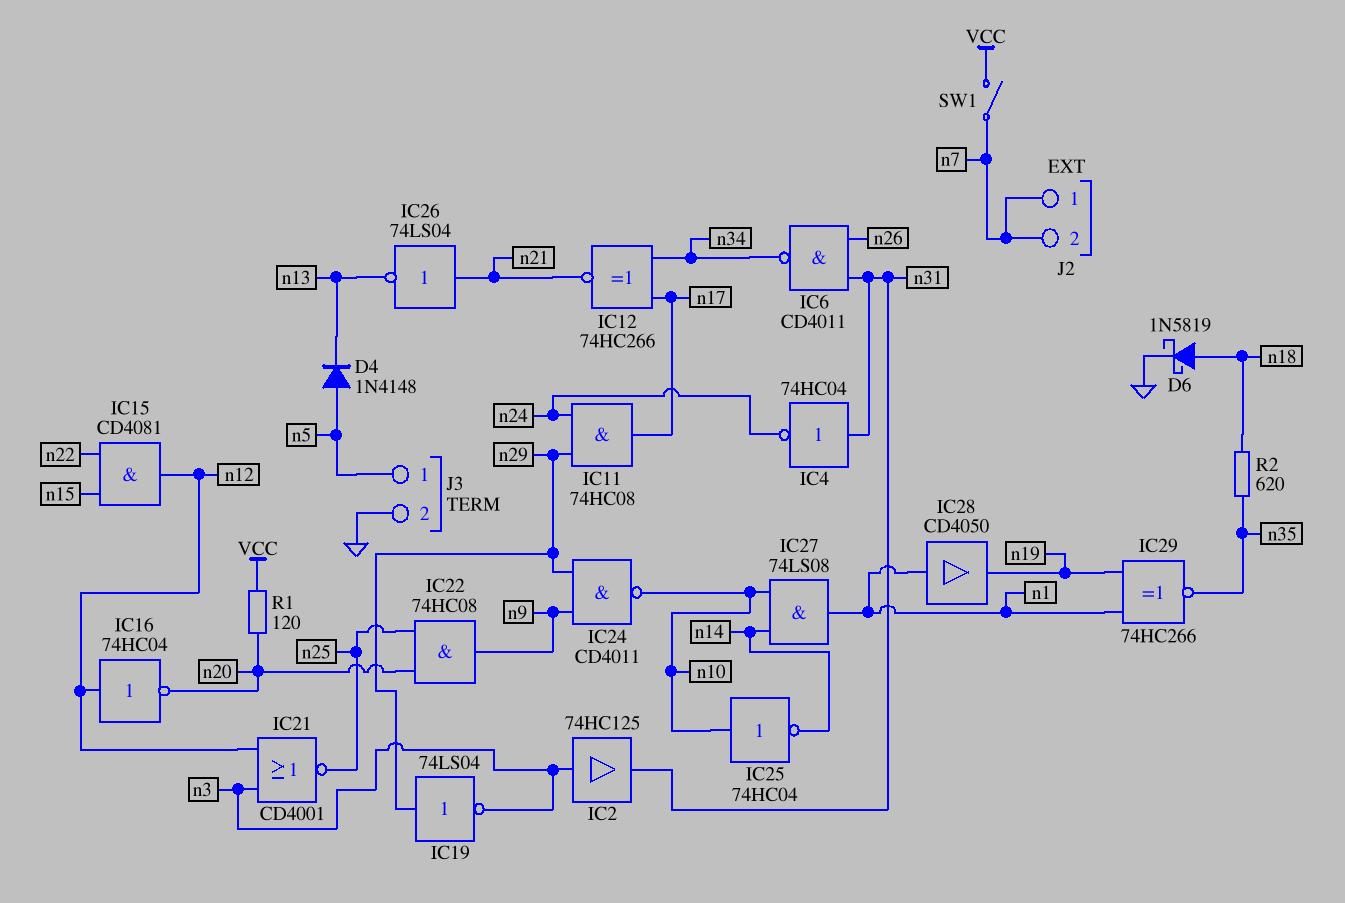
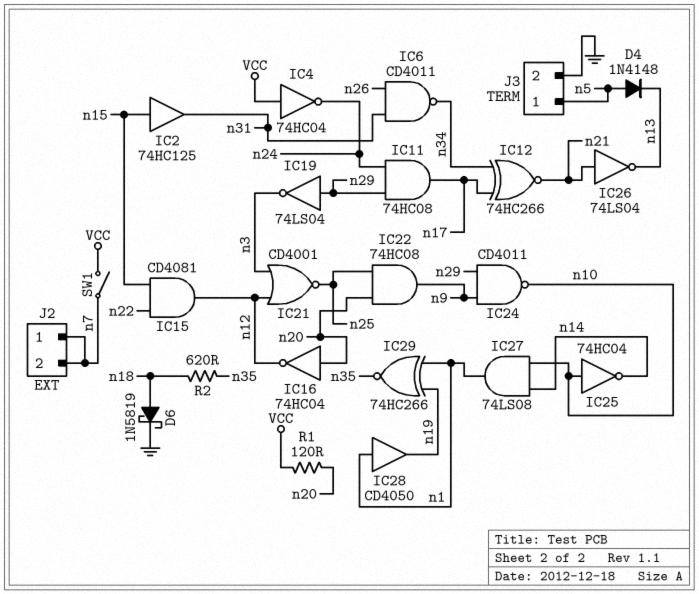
IC2: buffer 74HC125 (in n3, out n31) -> buffer 74HC125 (in n15, out n31)
IC4: NOT 74HC04 (in n31, out n24) -> NOT 74HC04 (in VCC, out n24)
IC16: NOT 74HC04 (in n12, out n20) -> NOT 74HC04 (in n20, out n12)

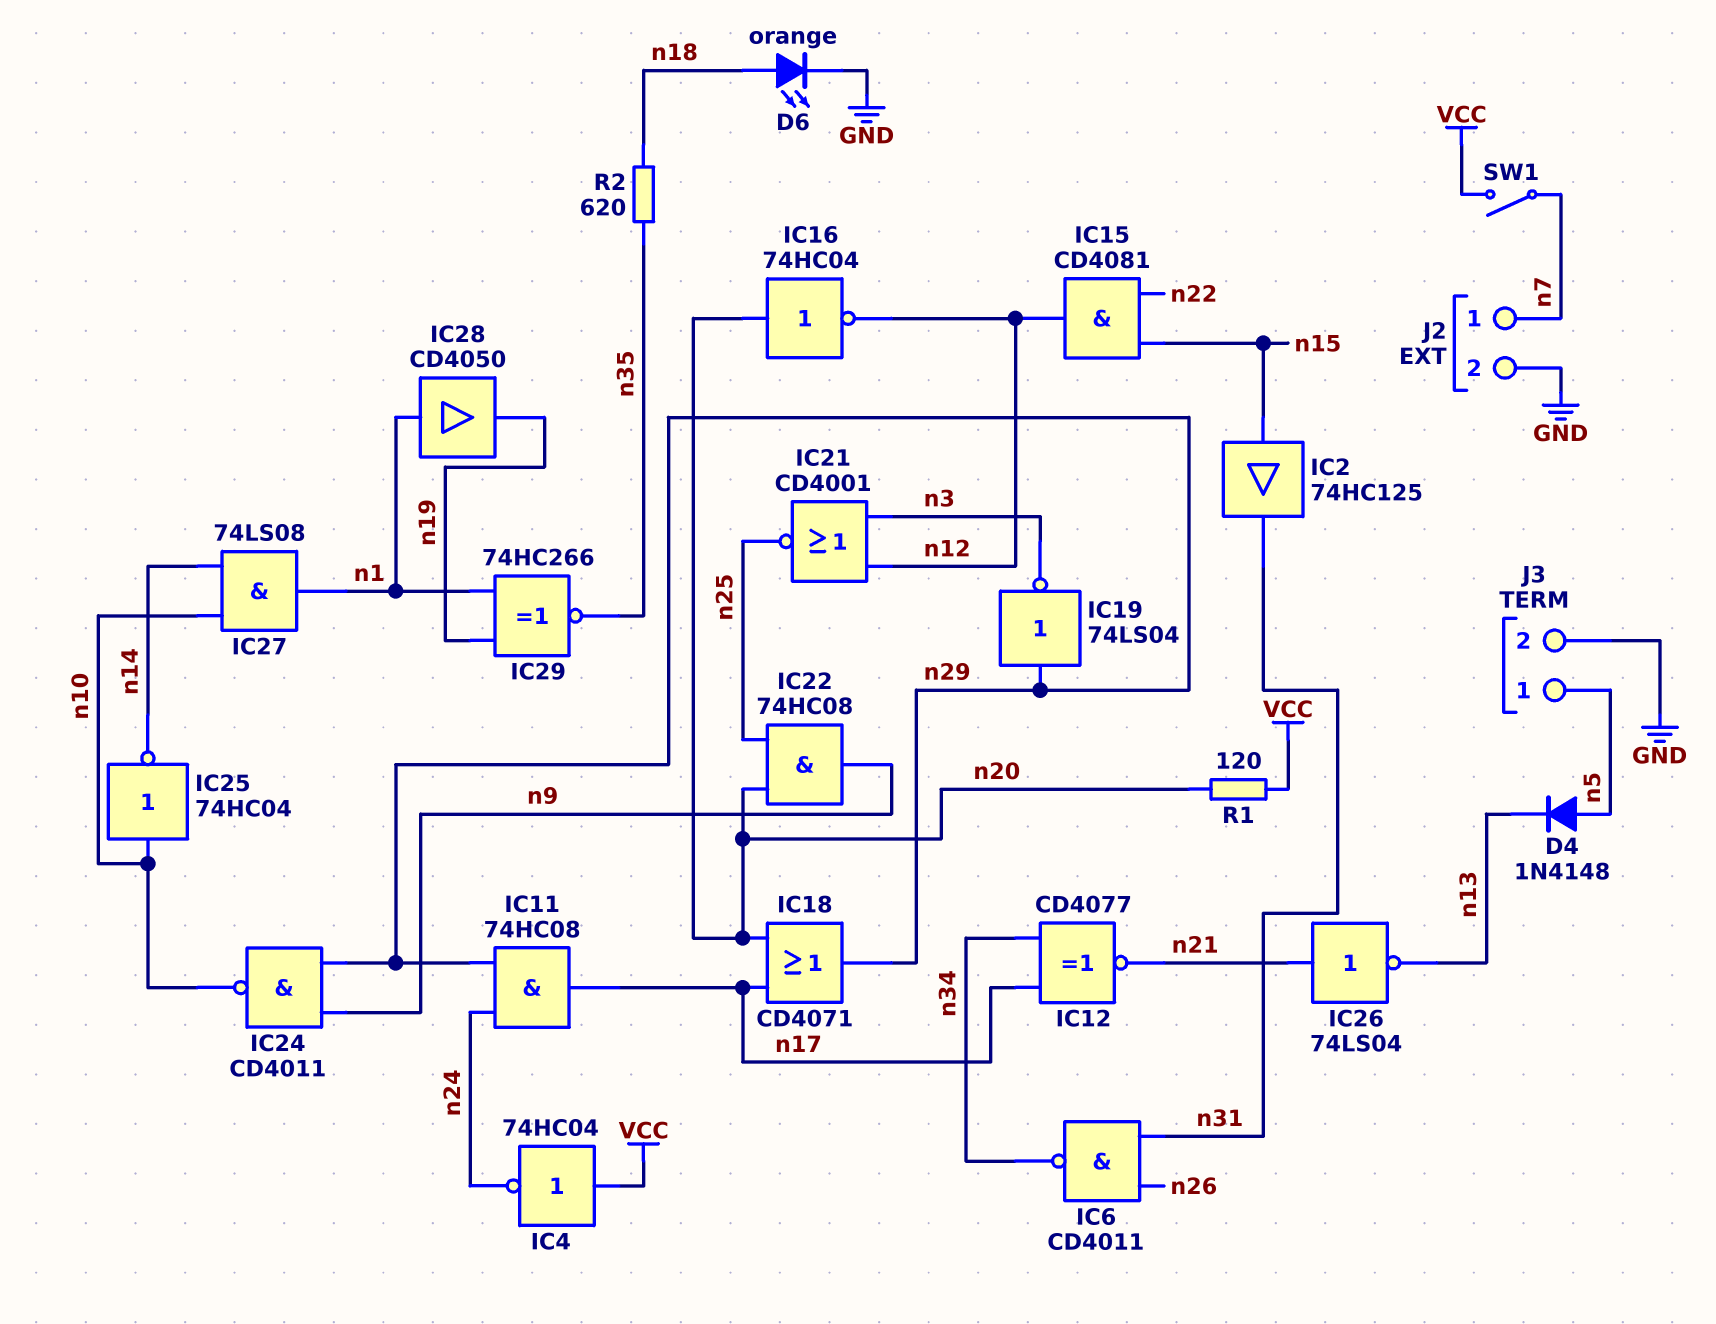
D6: schottky 1N5819 (A n18, K GND) -> LED orange (A n18, K GND)
IC12: XNOR 74HC266 (in n17, in n34, out n21) -> XNOR CD4077 (in n17, in n34, out n21)
IC18: none -> OR CD4071 (in n17, in n20, out n29)
J2 pin 2: n7 -> GND

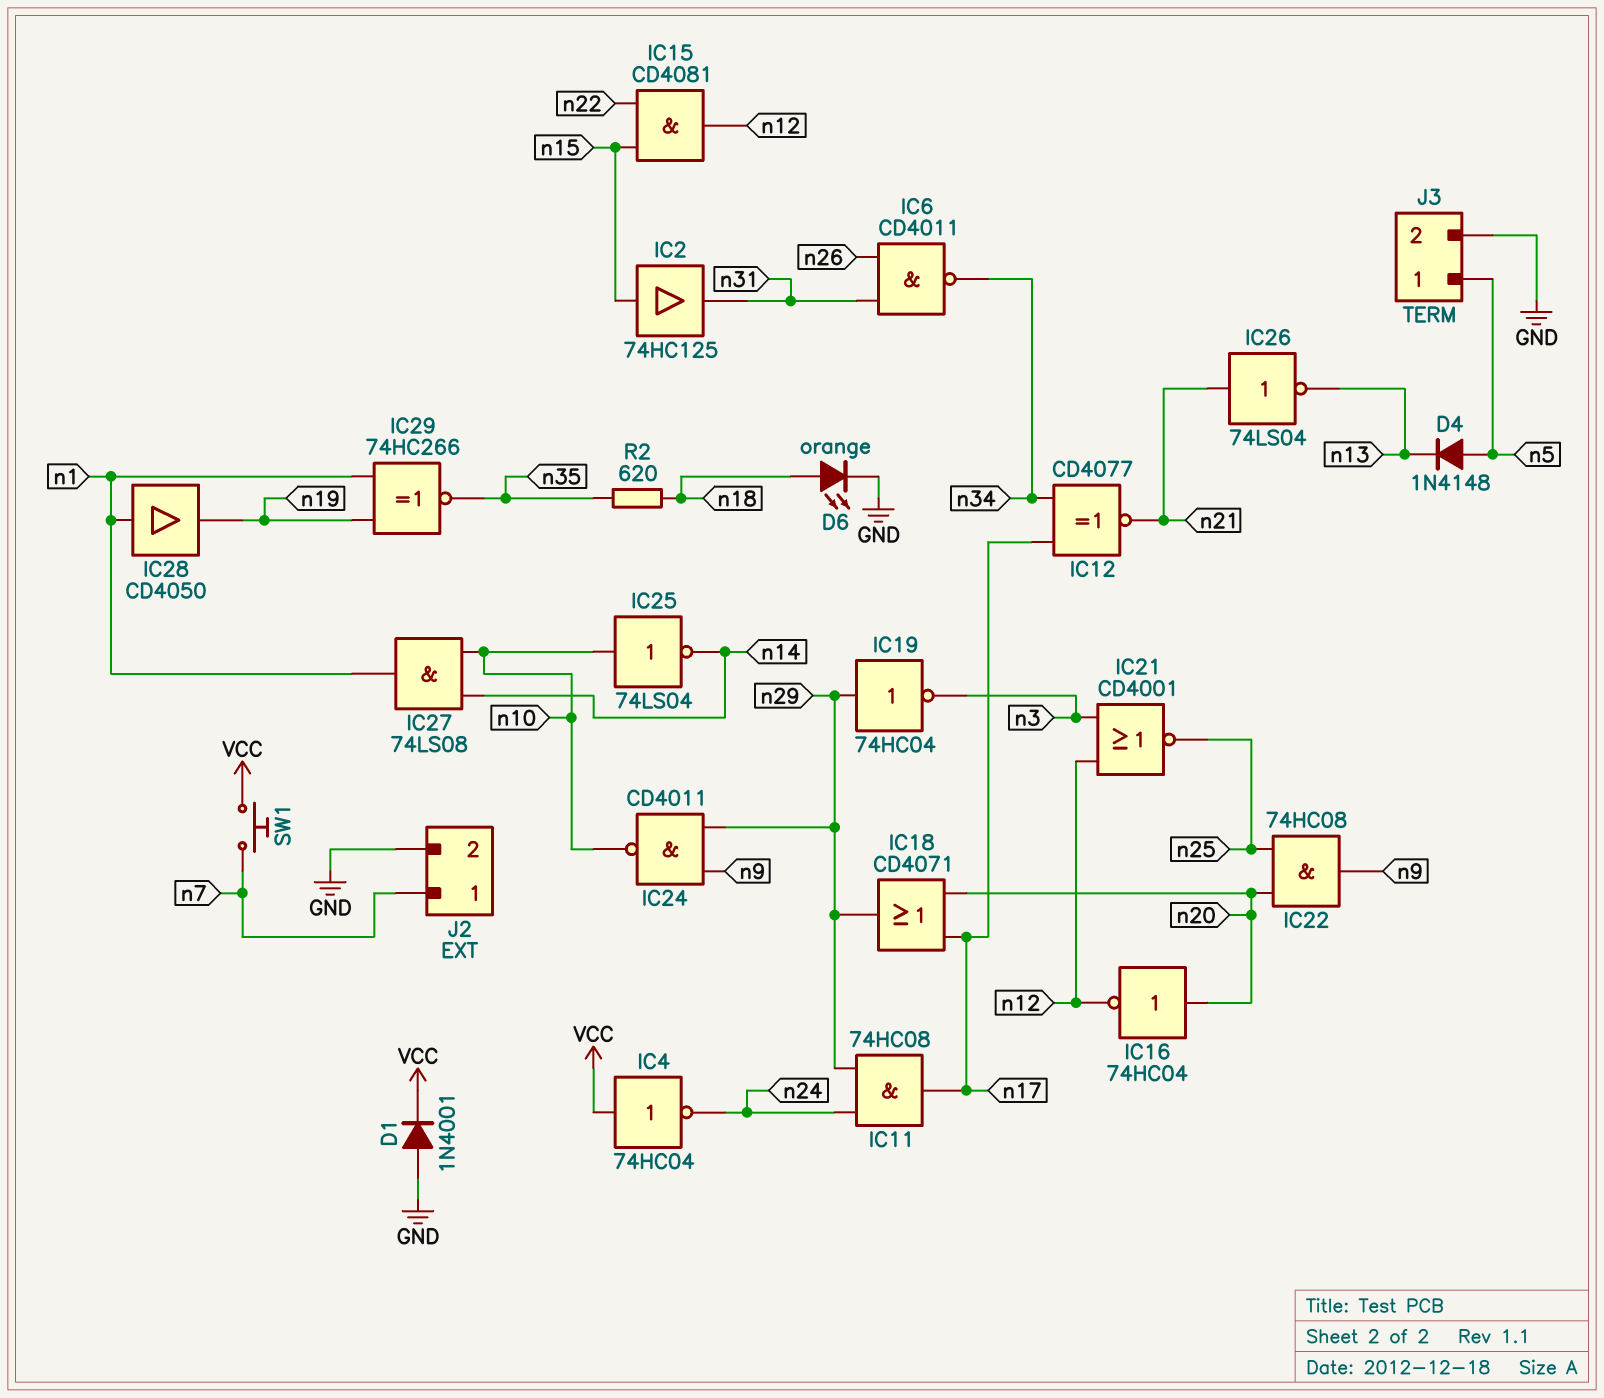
D1: none -> diode 1N4001 (A GND, K VCC)
IC19: NOT 74LS04 (in n29, out n3) -> NOT 74HC04 (in n29, out n3)
IC25: NOT 74HC04 (in n10, out n14) -> NOT 74LS04 (in n10, out n14)
R1: 120 (VCC, n20) -> none
SW1: switch (VCC, n7) -> button (VCC, n7)

